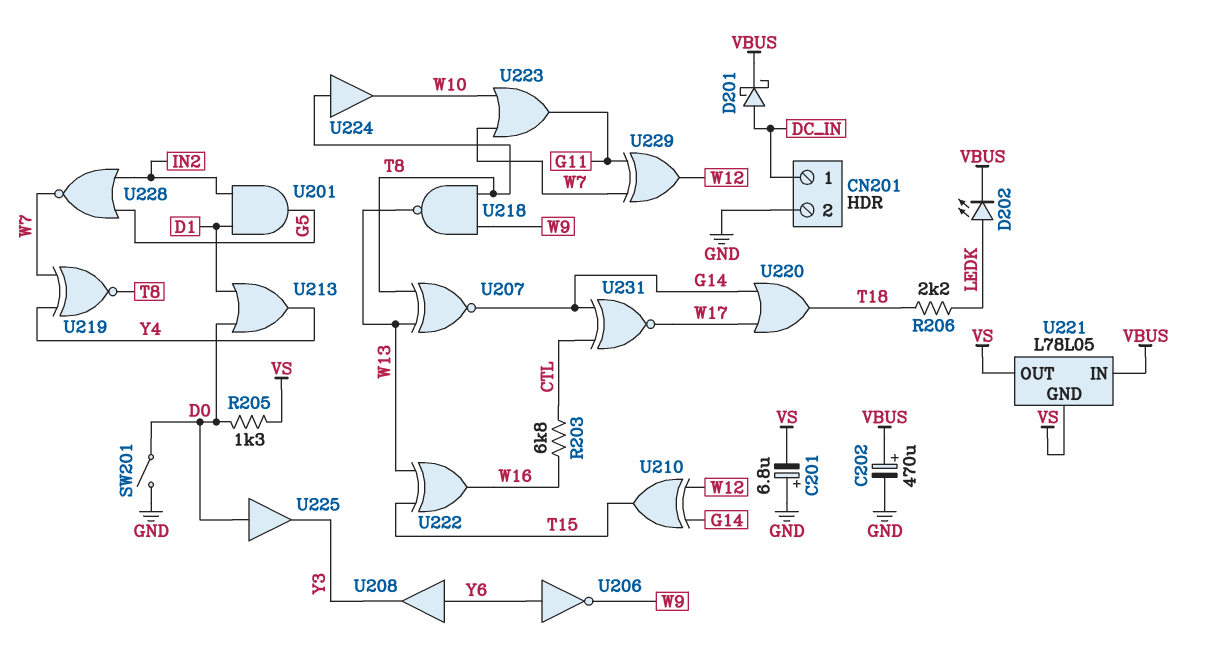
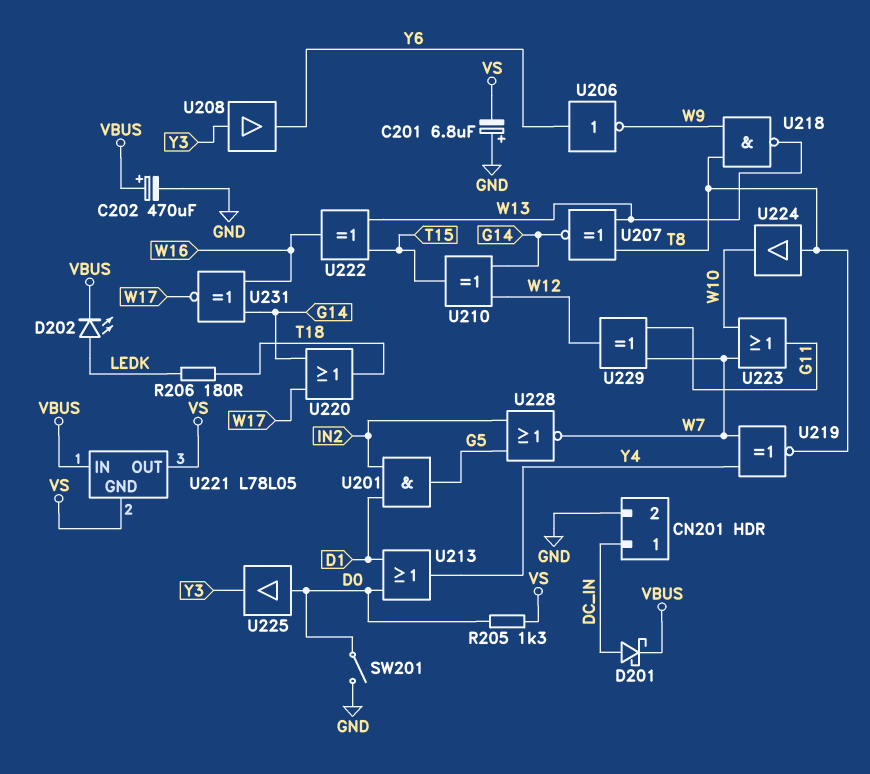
R203: 6.8k (CTL, W16) -> none
R206: 2.2k (LEDK, T18) -> 180 (LEDK, T18)
U208: buffer (in Y6, out Y3) -> buffer (in Y3, out Y6)
U231: XNOR (in CTL, in G14, out W17) -> XNOR (in G14, in W16, out W17)

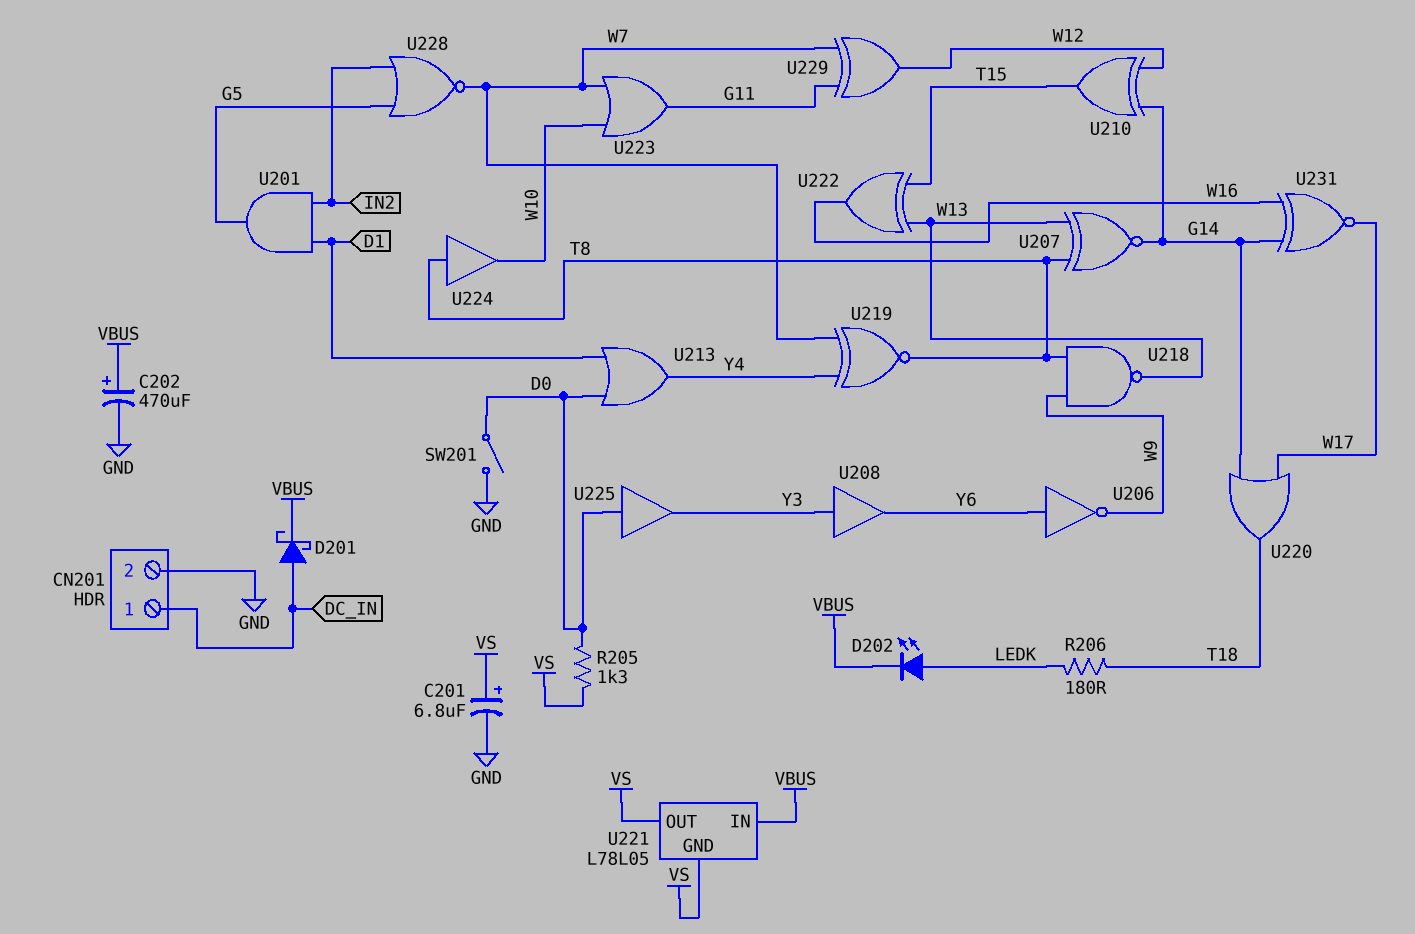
C201: 6.8uF (plus GND, minus VS) -> 6.8uF (plus VS, minus GND)

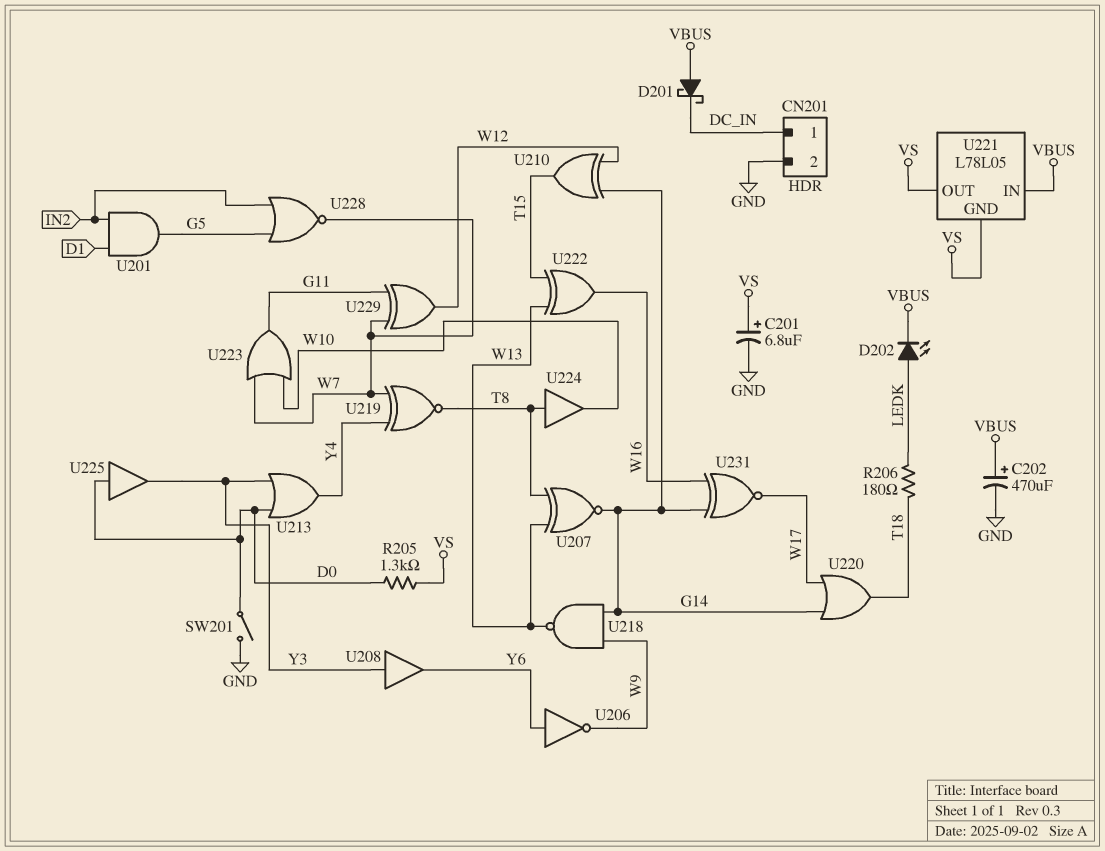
D201: schottky (A DC_IN, K VBUS) -> schottky (A VBUS, K DC_IN)
U213: OR (in D0, in D1, out Y4) -> OR (in D0, in Y3, out Y4)
U218: NAND (in T8, in W9, out W13) -> NAND (in G14, in W9, out W13)

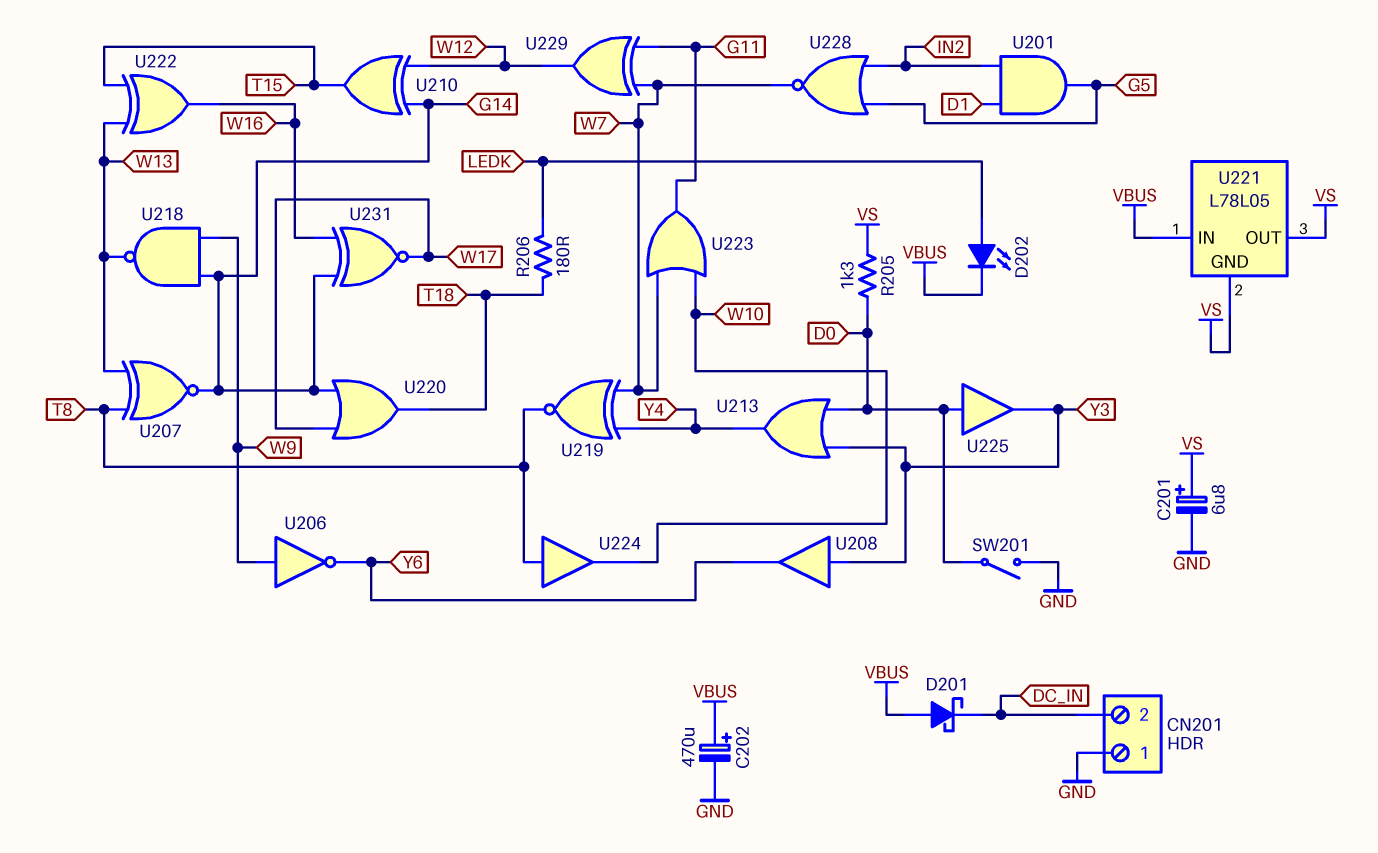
CN201 pin 1: DC_IN -> GND
CN201 pin 2: GND -> DC_IN
U206: NOT (in Y6, out W9) -> NOT (in W9, out Y6)

